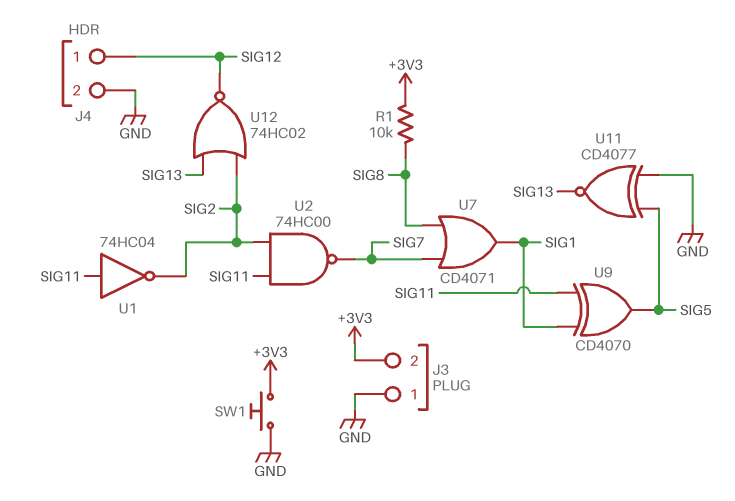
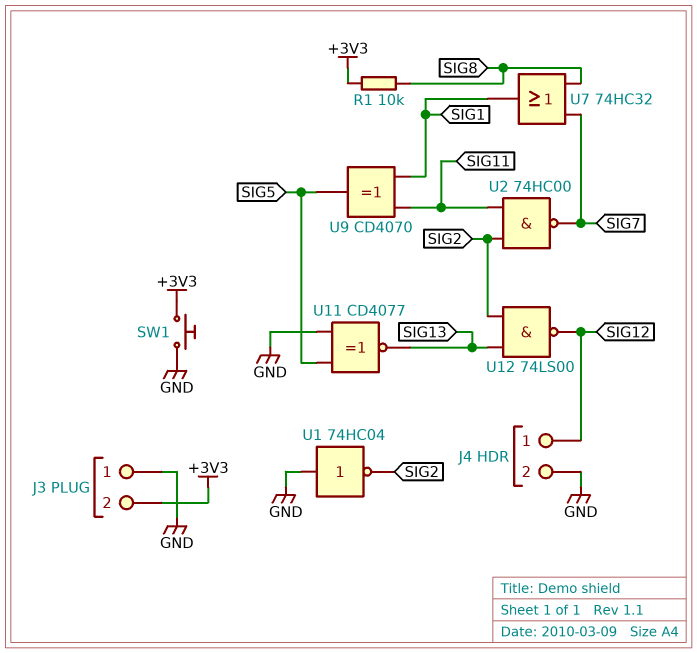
U1: NOT 74HC04 (in SIG11, out SIG2) -> NOT 74HC04 (in GND, out SIG2)
U7: OR CD4071 (in SIG7, in SIG8, out SIG1) -> OR 74HC32 (in SIG7, in SIG8, out SIG1)
U12: NOR 74HC02 (in SIG2, in SIG13, out SIG12) -> NAND 74LS00 (in SIG2, in SIG13, out SIG12)

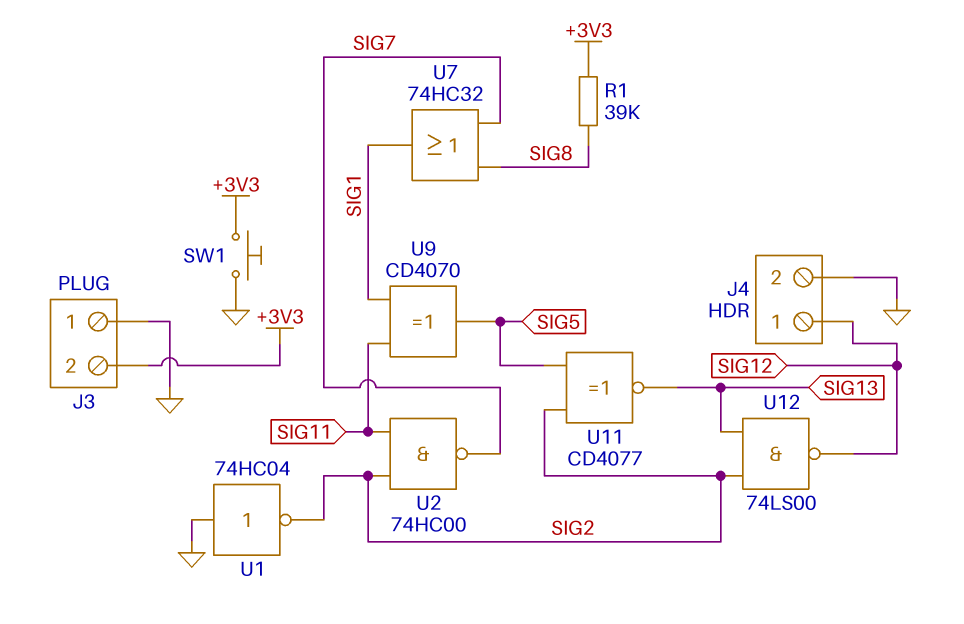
R1: 10k (+3V3, SIG8) -> 39k (+3V3, SIG8)
U11: XNOR CD4077 (in GND, in SIG5, out SIG13) -> XNOR CD4077 (in SIG2, in SIG5, out SIG13)

